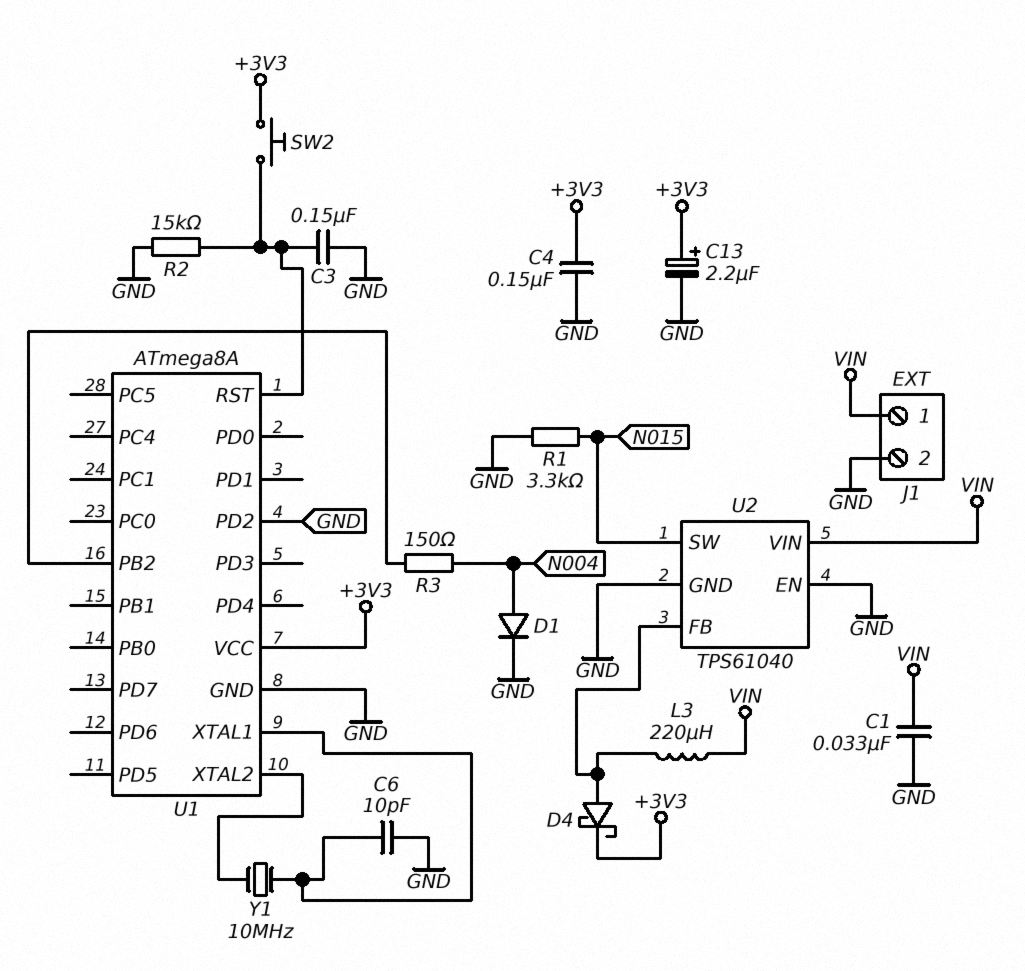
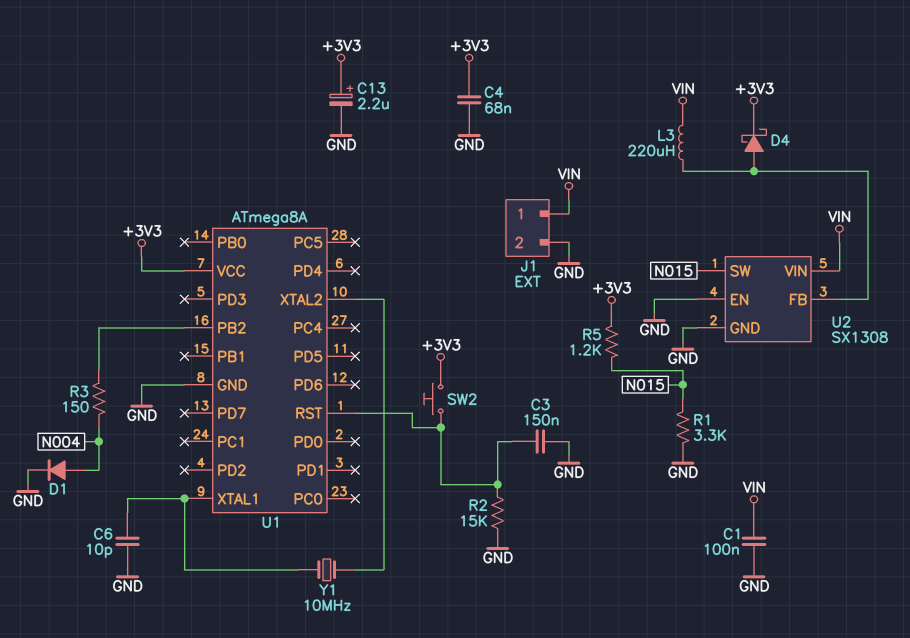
C1: 33nF (GND, VIN) -> 100nF (GND, VIN)
C4: 150nF (+3V3, GND) -> 68nF (+3V3, GND)
R5: none -> 1.2k (+3V3, N015)
U1 pin PD2: GND -> none
U2: TPS61040 -> SX1308

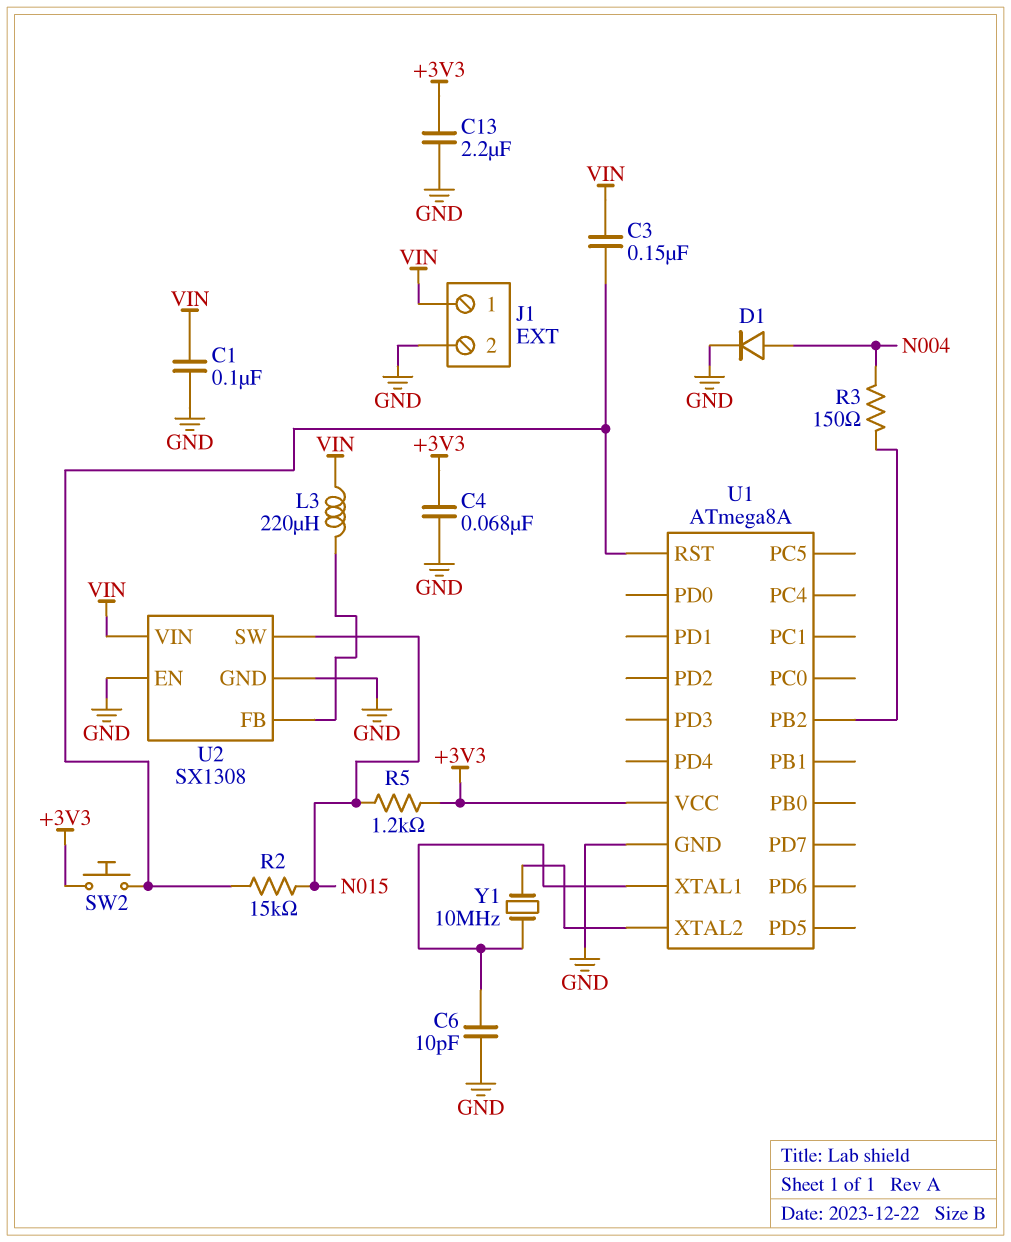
C3: 150nF (GND, U1/RST) -> 150nF (U1/RST, VIN)
C13: 2.2uF (plus +3V3, minus GND) -> 2.2uF (+3V3, GND)
D4: schottky (A U2/FB, K +3V3) -> none
R1: 3.3k (GND, N015) -> none
R2: 15k (GND, U1/RST) -> 15k (N015, U1/RST)

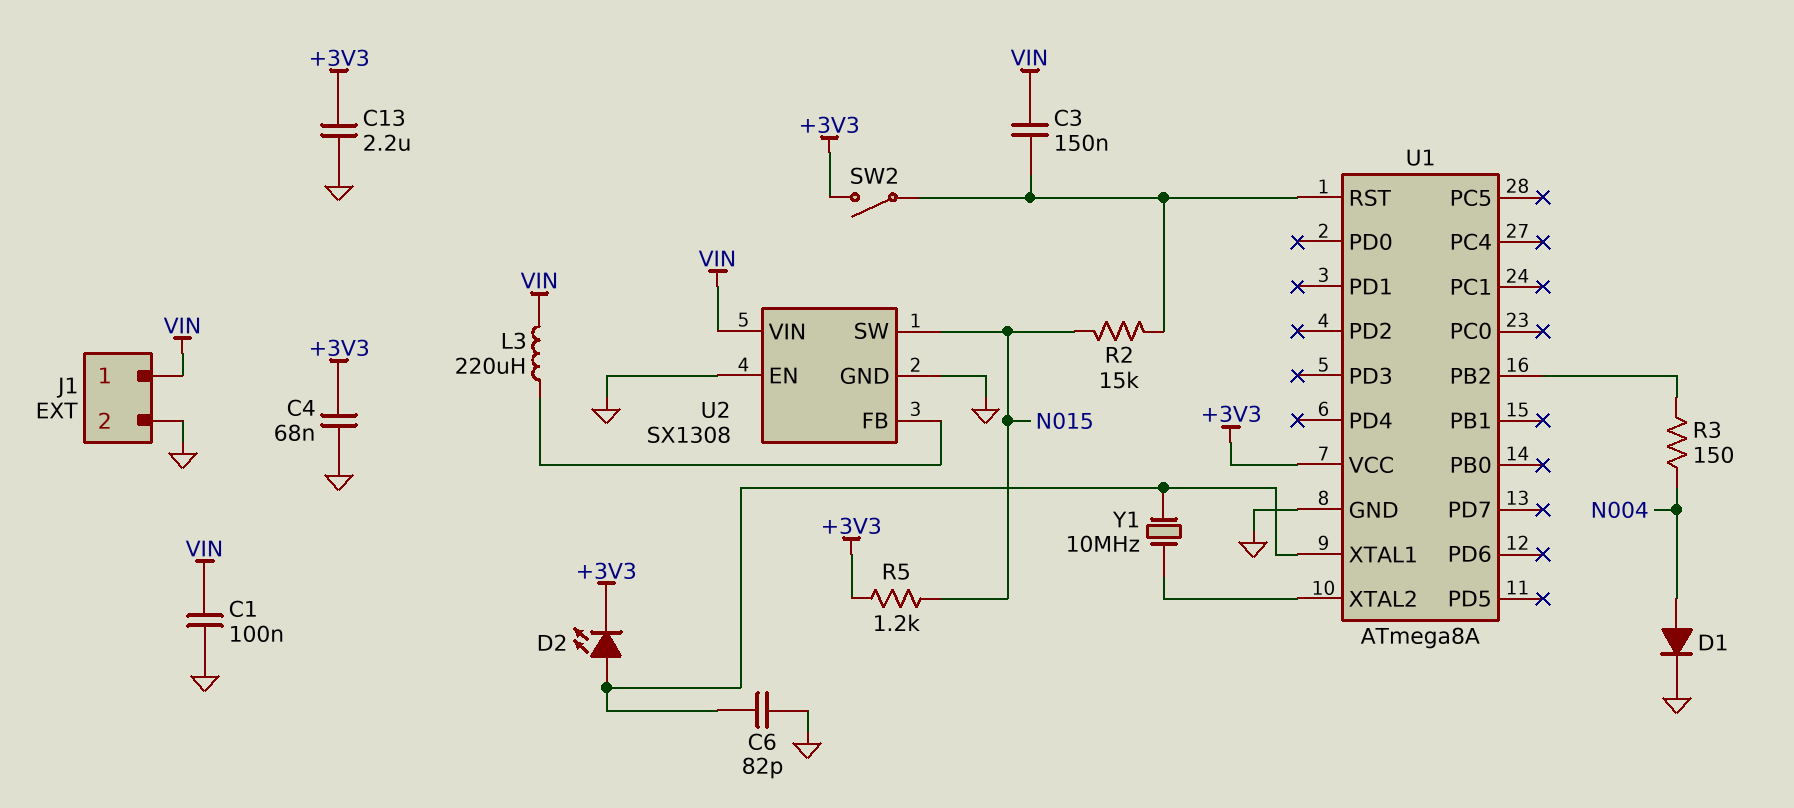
C6: 10pF (GND, U1/XTAL1) -> 82pF (GND, U1/XTAL1)
D2: none -> LED (A U1/XTAL1, K +3V3)
SW2: button (+3V3, U1/RST) -> switch (+3V3, U1/RST)

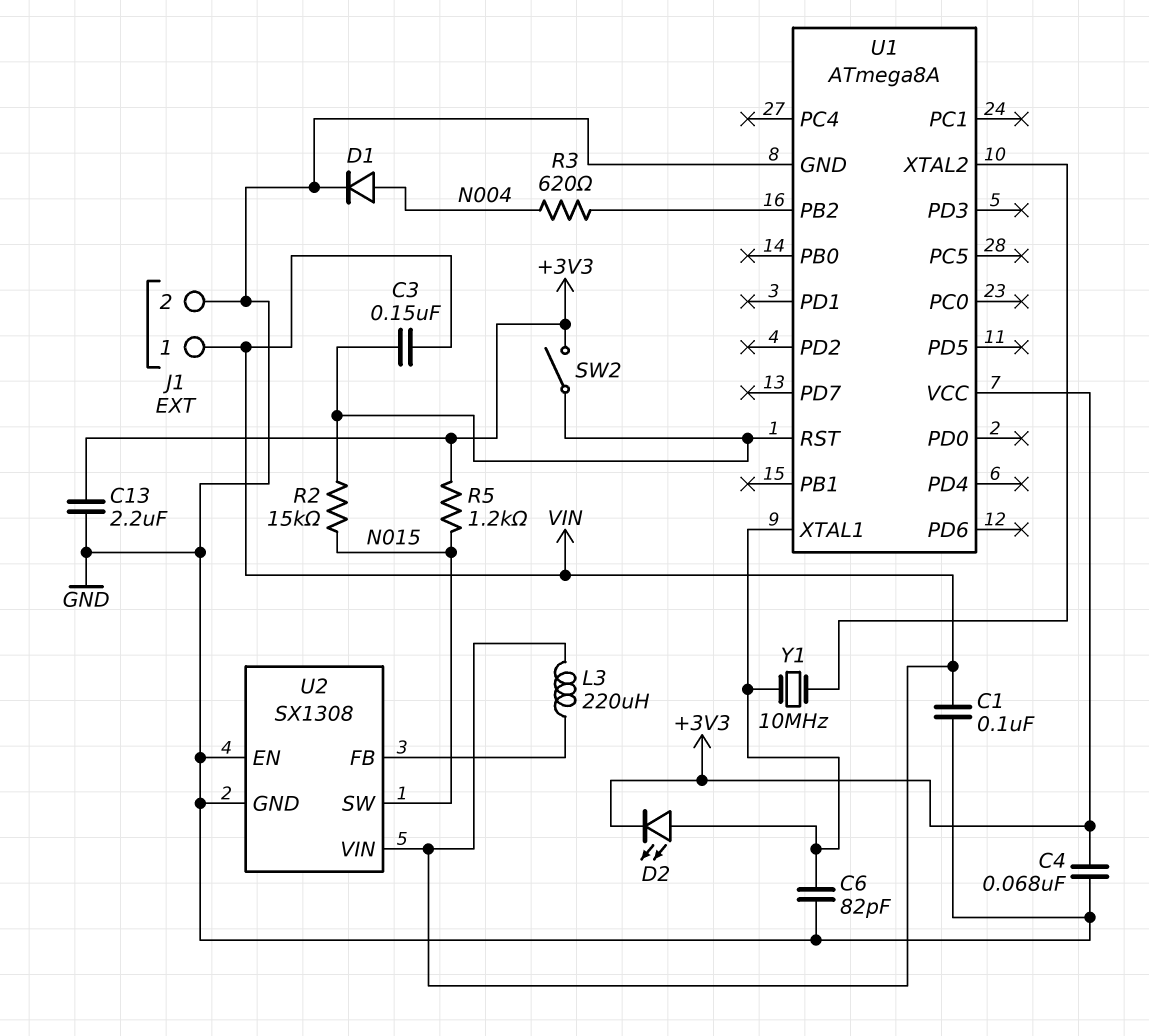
R3: 150 (N004, U1/PB2) -> 620 (N004, U1/PB2)

